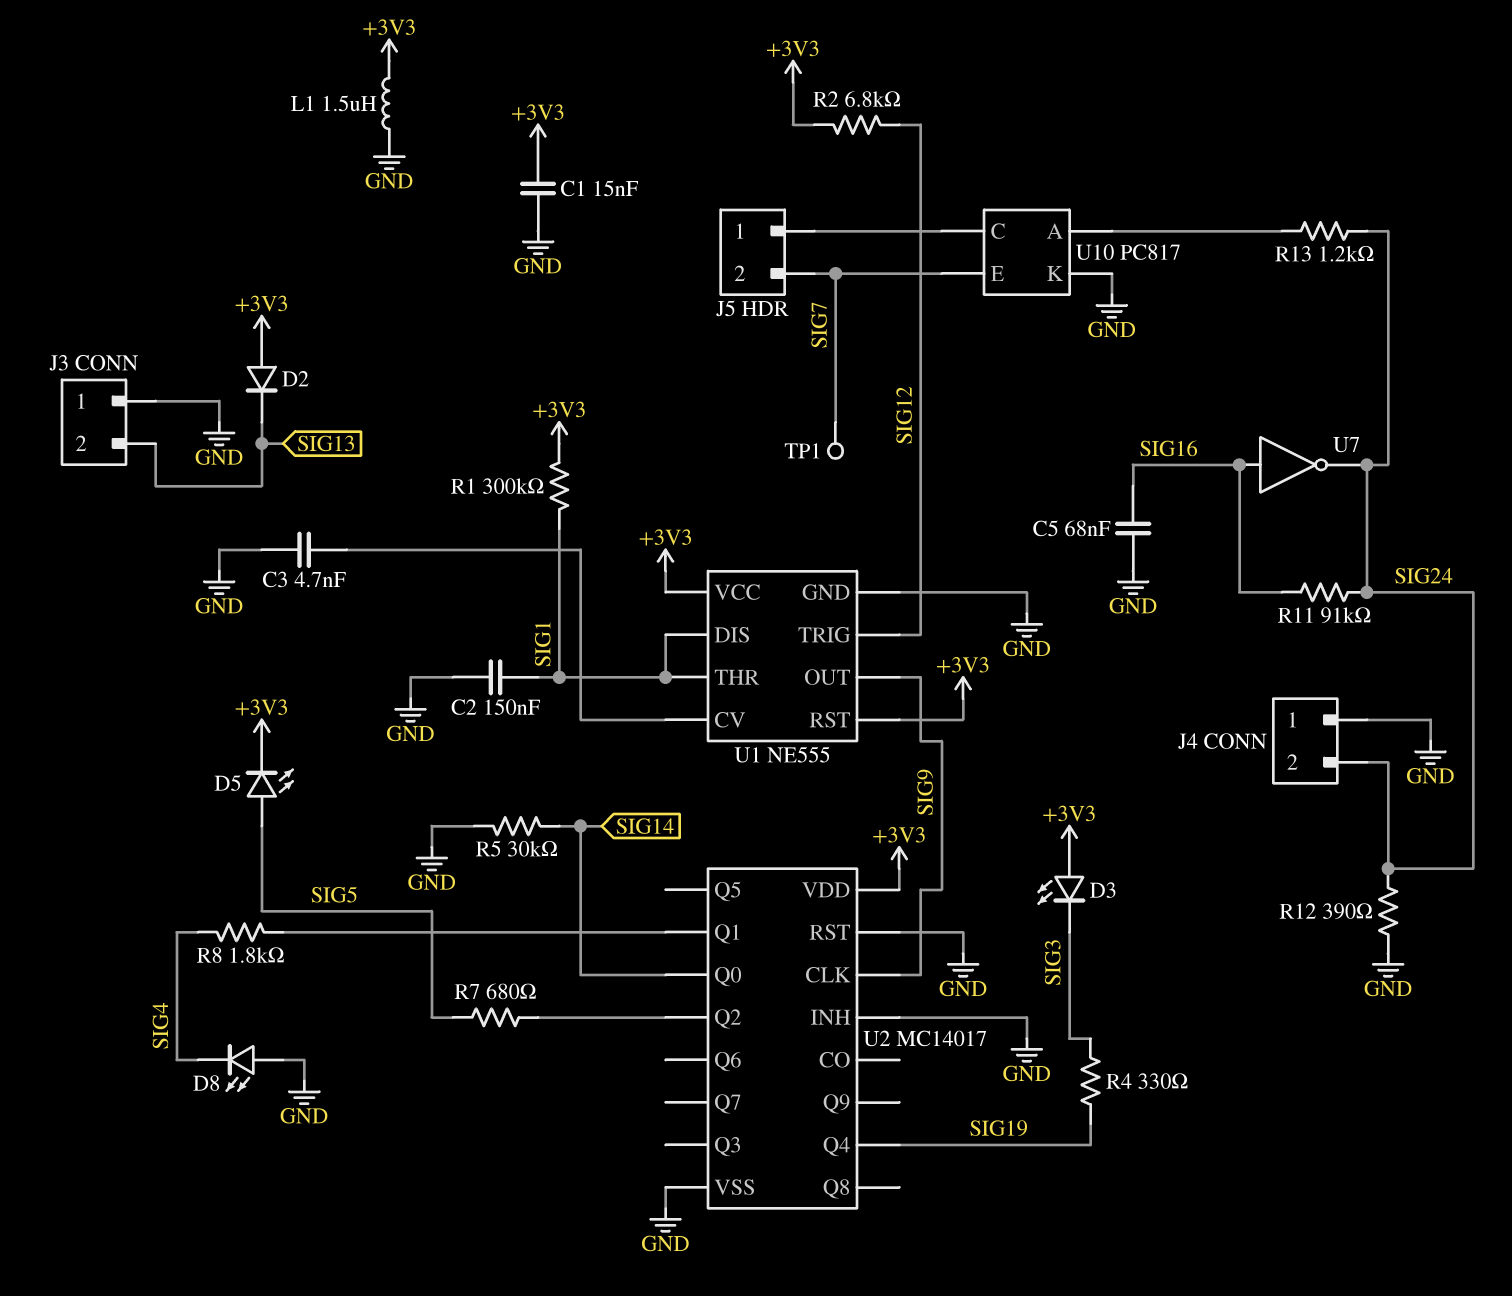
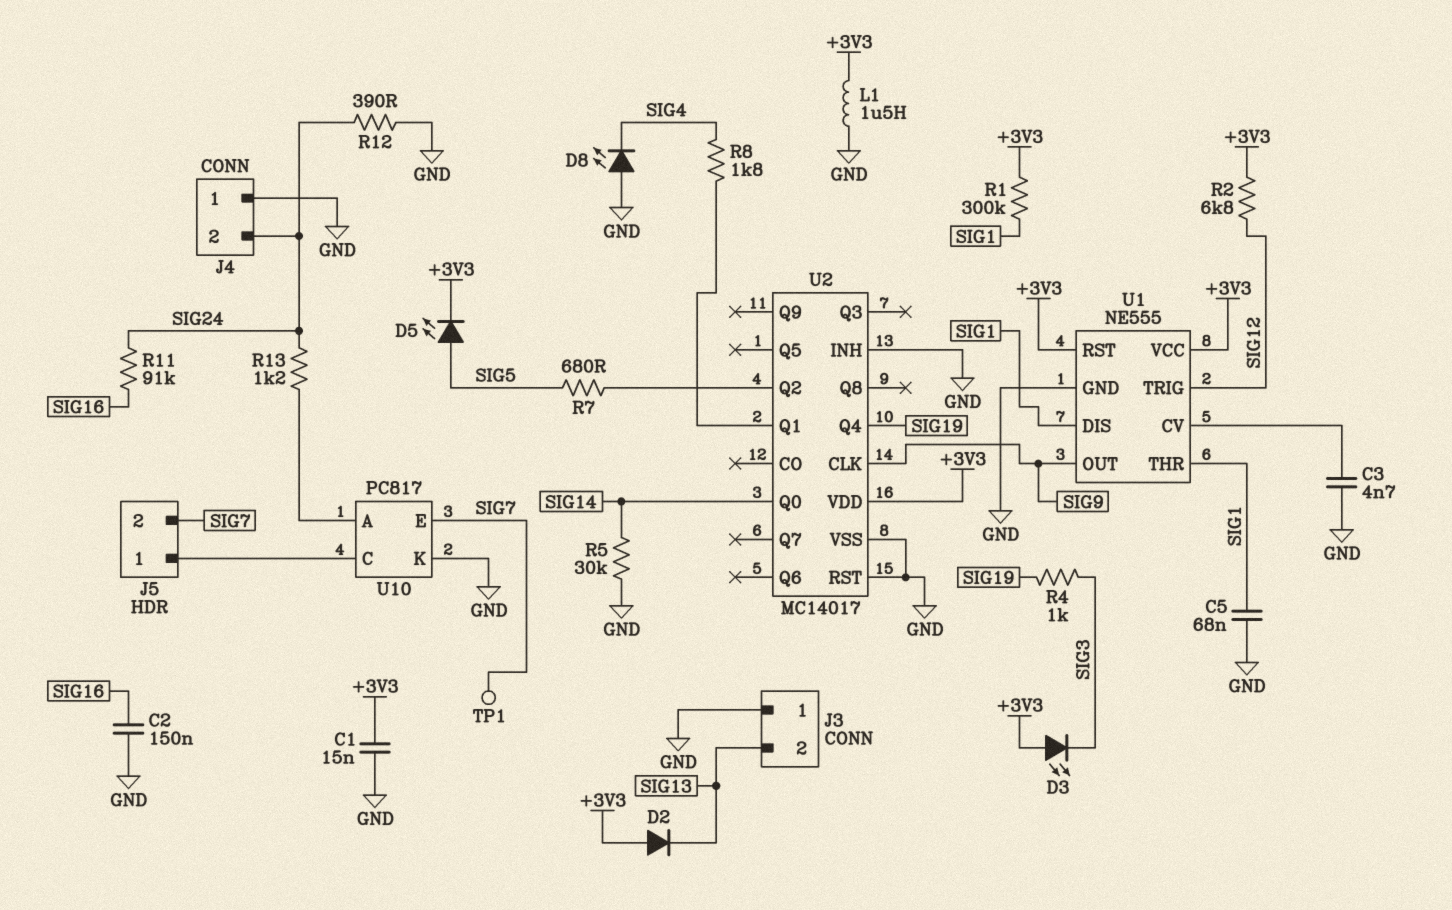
C2: 150nF (GND, SIG1) -> 150nF (GND, SIG16)
C5: 68nF (GND, SIG16) -> 68nF (GND, SIG1)
R4: 330 (SIG3, SIG19) -> 1k (SIG3, SIG19)
U7: NOT (in SIG16, out SIG24) -> none

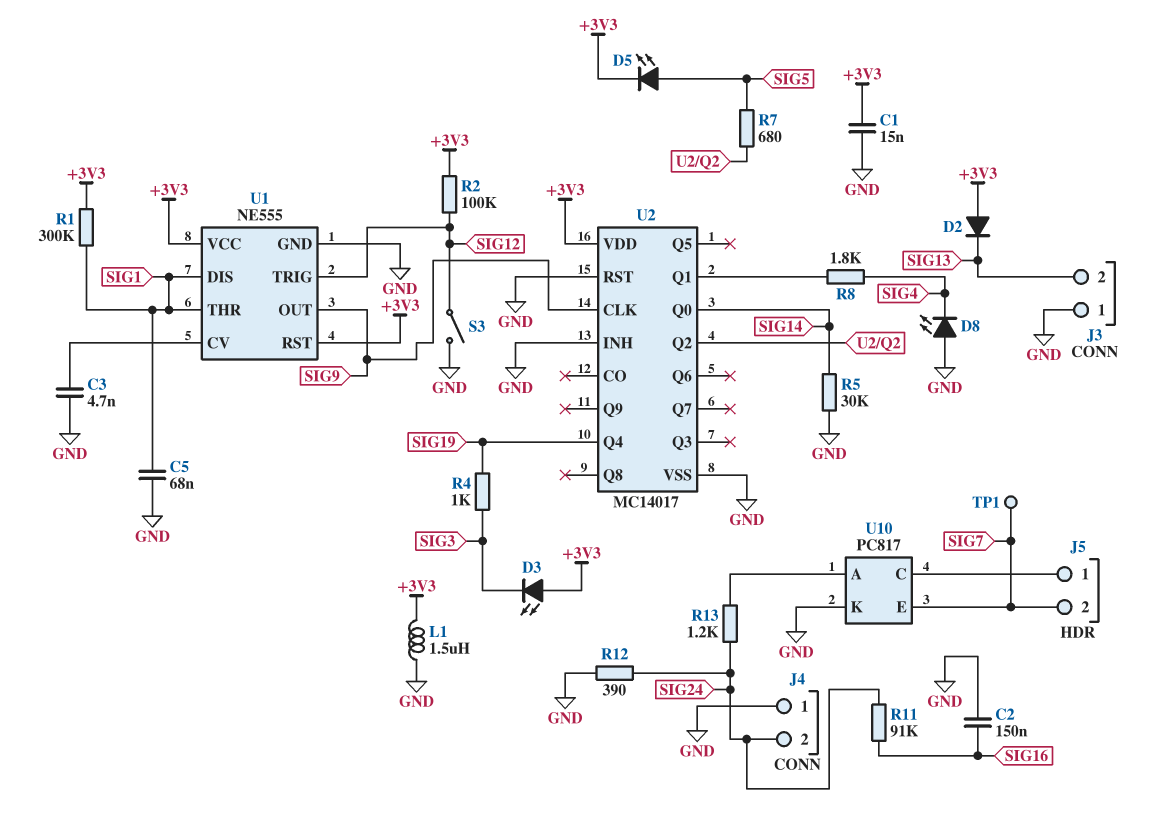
R2: 6.8k (+3V3, SIG12) -> 100k (+3V3, SIG12)
S3: none -> switch (GND, SIG12)

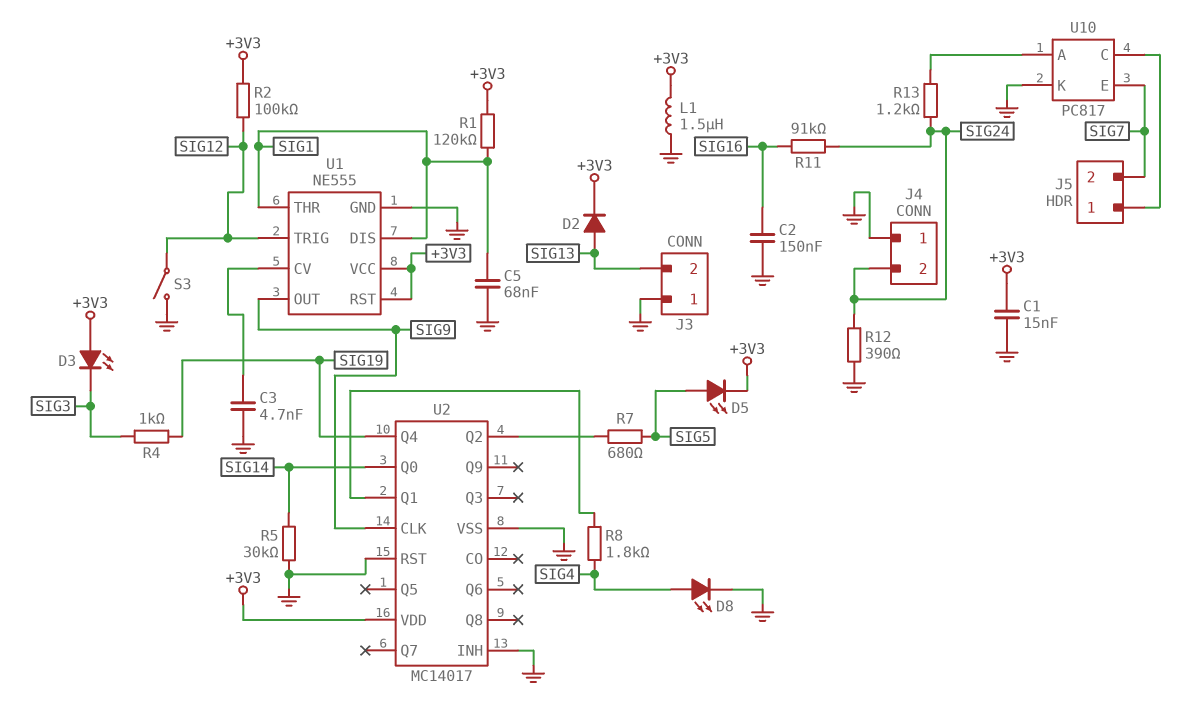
D2: diode (A +3V3, K SIG13) -> diode (A SIG13, K +3V3)
D8: LED (A GND, K SIG4) -> LED (A SIG4, K GND)
R1: 300k (+3V3, SIG1) -> 120k (+3V3, SIG1)
TP1: test point (SIG7) -> none

